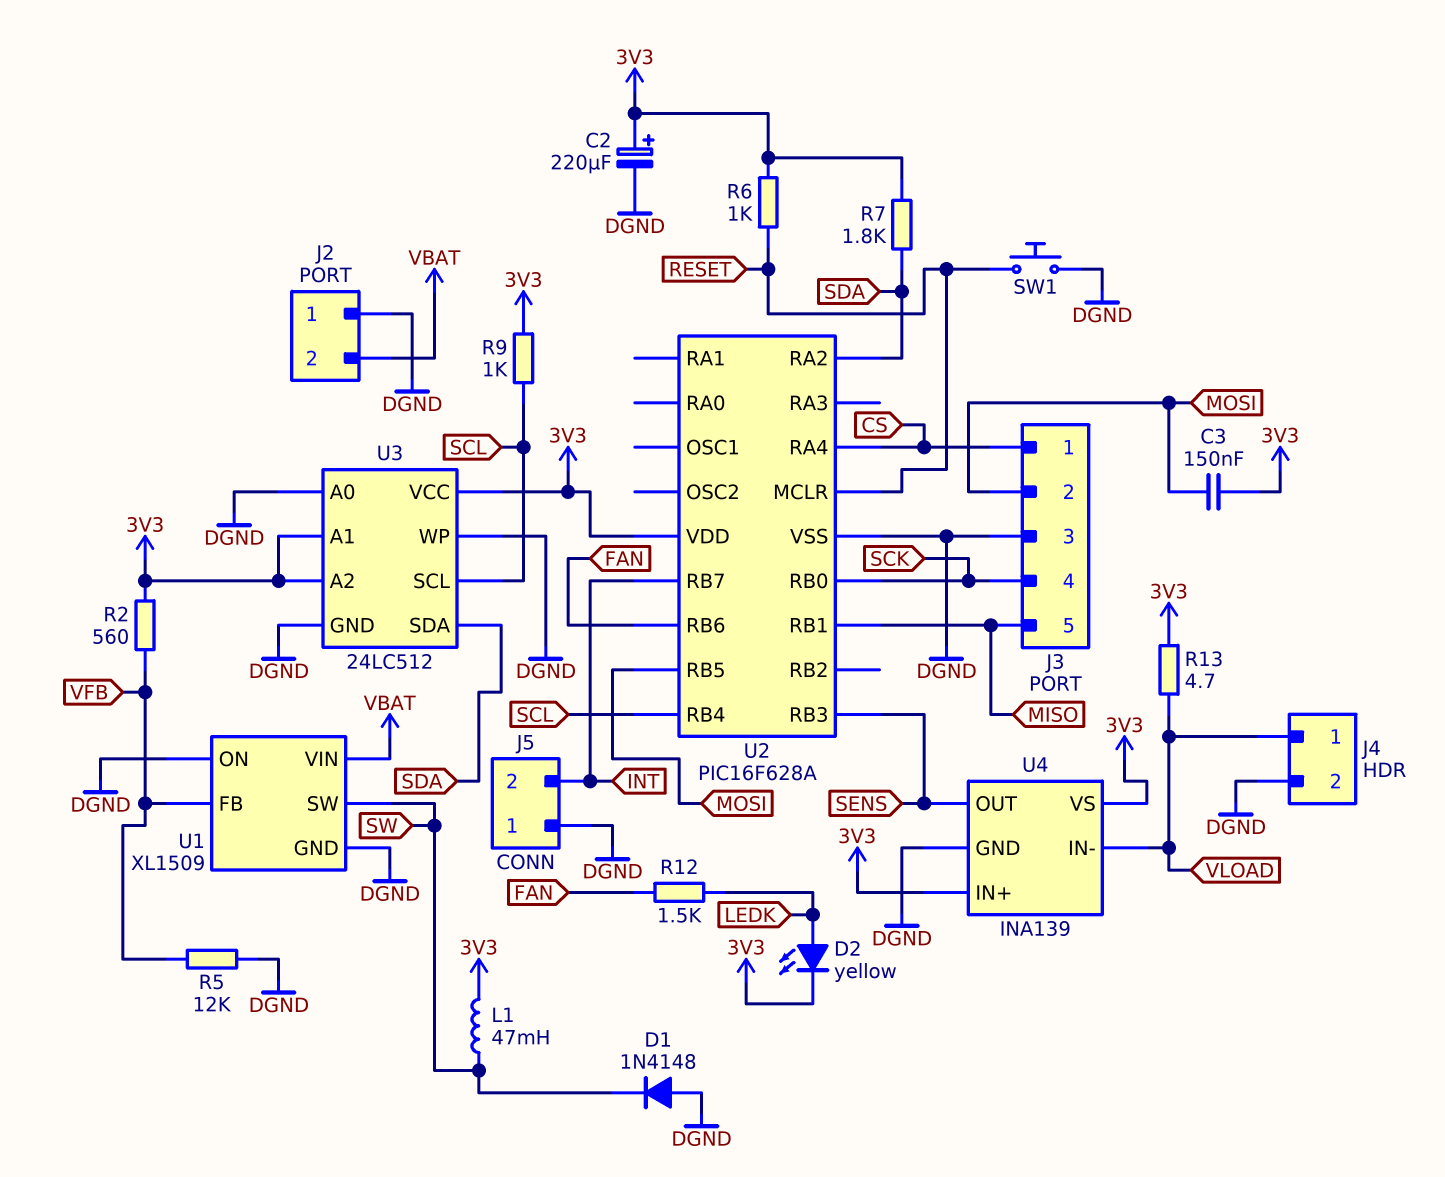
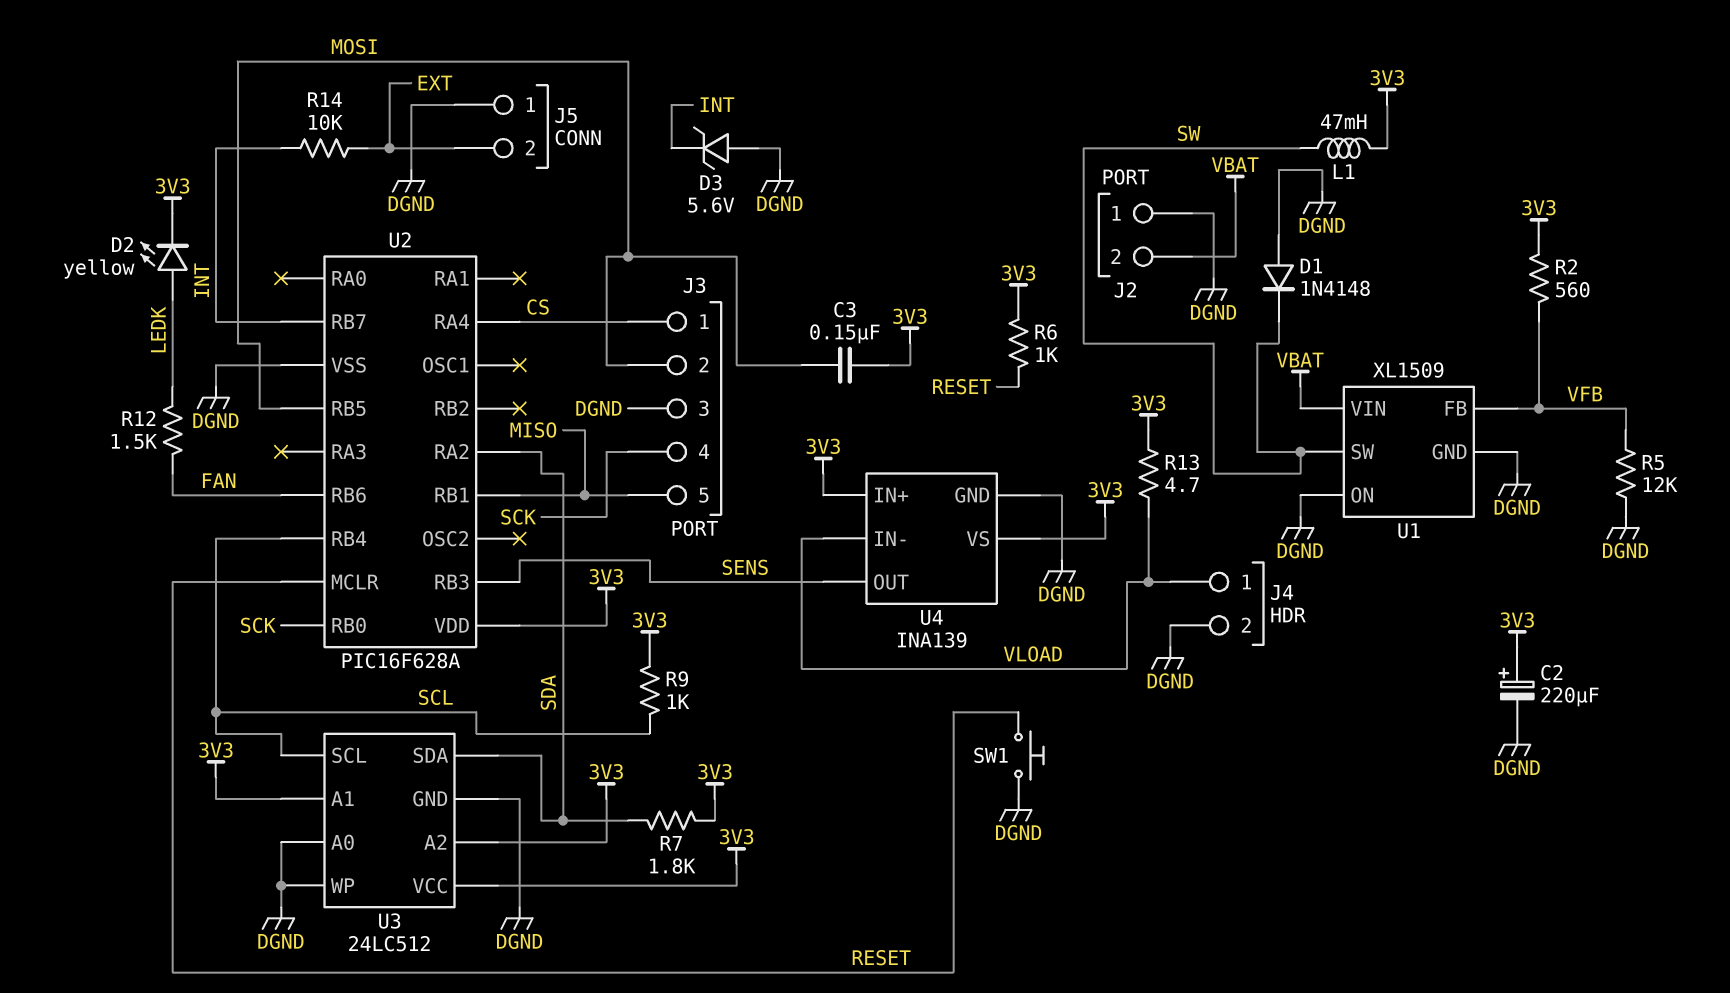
D3: none -> zener 5.6V (A DGND, K INT)
J5 pin 2: INT -> EXT
R14: none -> 10k (EXT, INT)

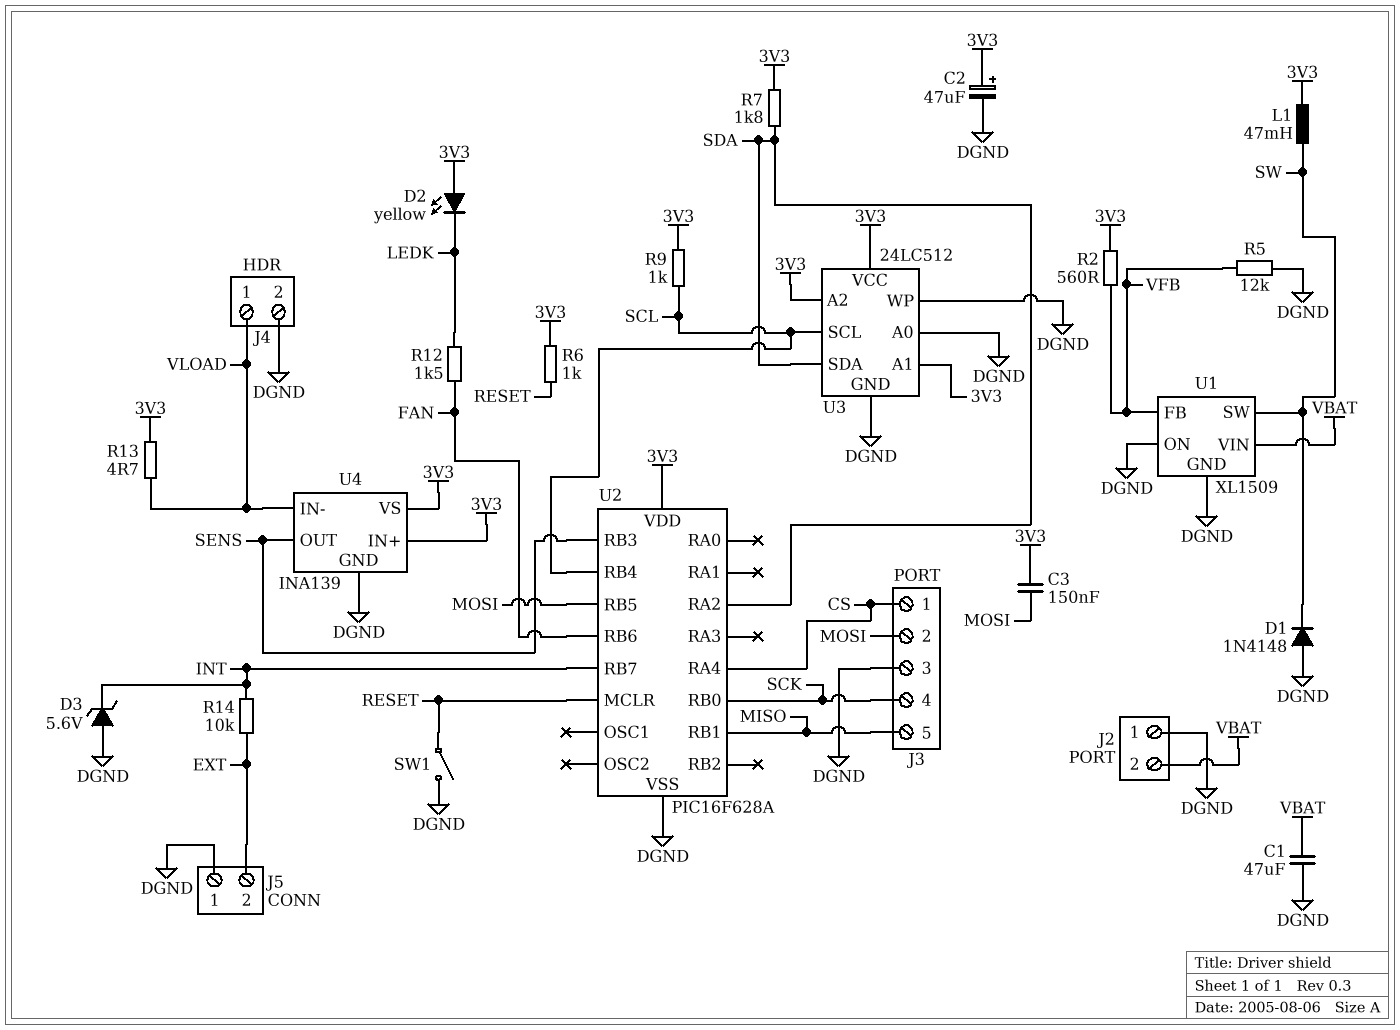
C1: none -> 47uF (DGND, VBAT)
C2: 220uF (plus 3V3, minus DGND) -> 47uF (plus 3V3, minus DGND)
D2: LED yellow (A LEDK, K 3V3) -> LED yellow (A 3V3, K LEDK)
SW1: button (DGND, RESET) -> switch (DGND, RESET)

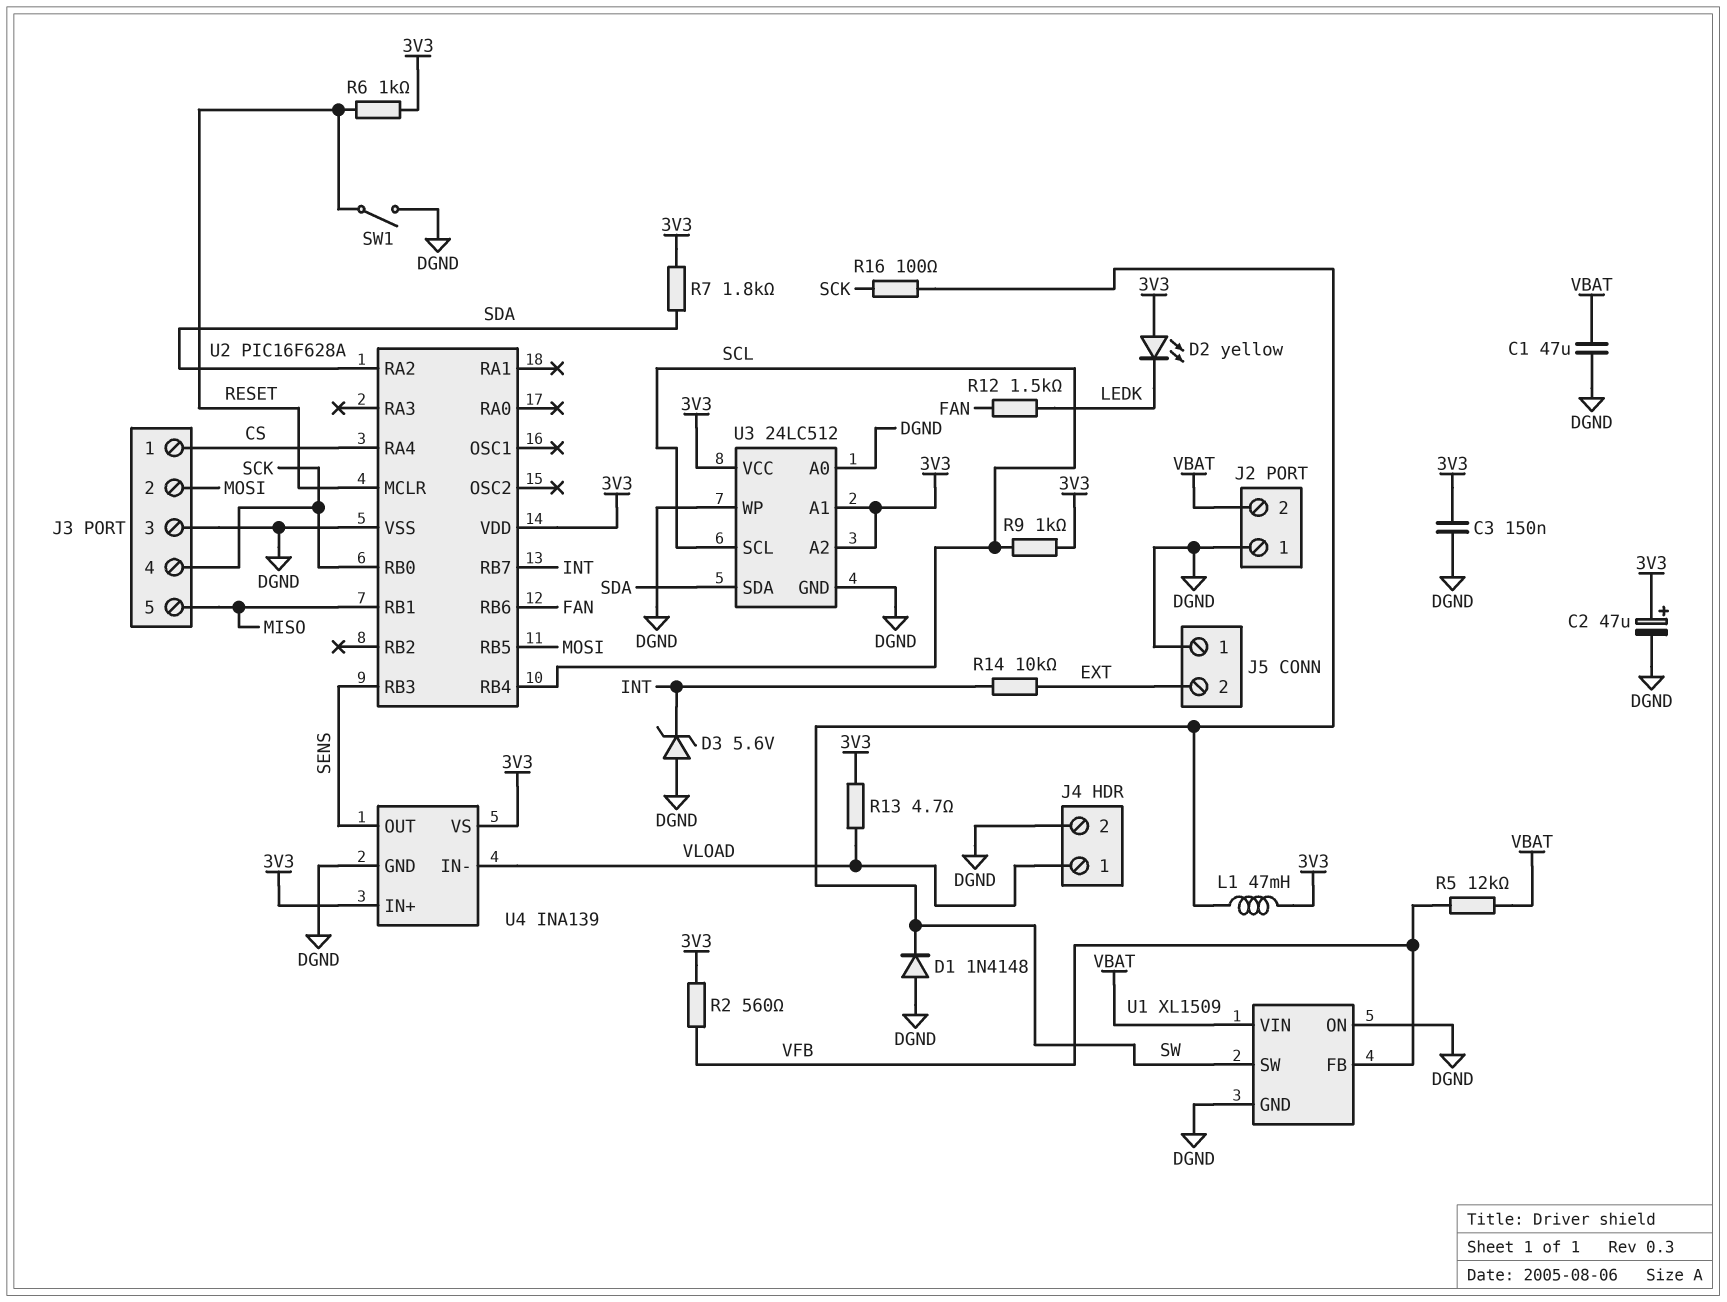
C3: 150nF (3V3, MOSI) -> 150nF (3V3, DGND)
R5: 12k (DGND, VFB) -> 12k (VBAT, VFB)
R16: none -> 100 (SCK, SW)

